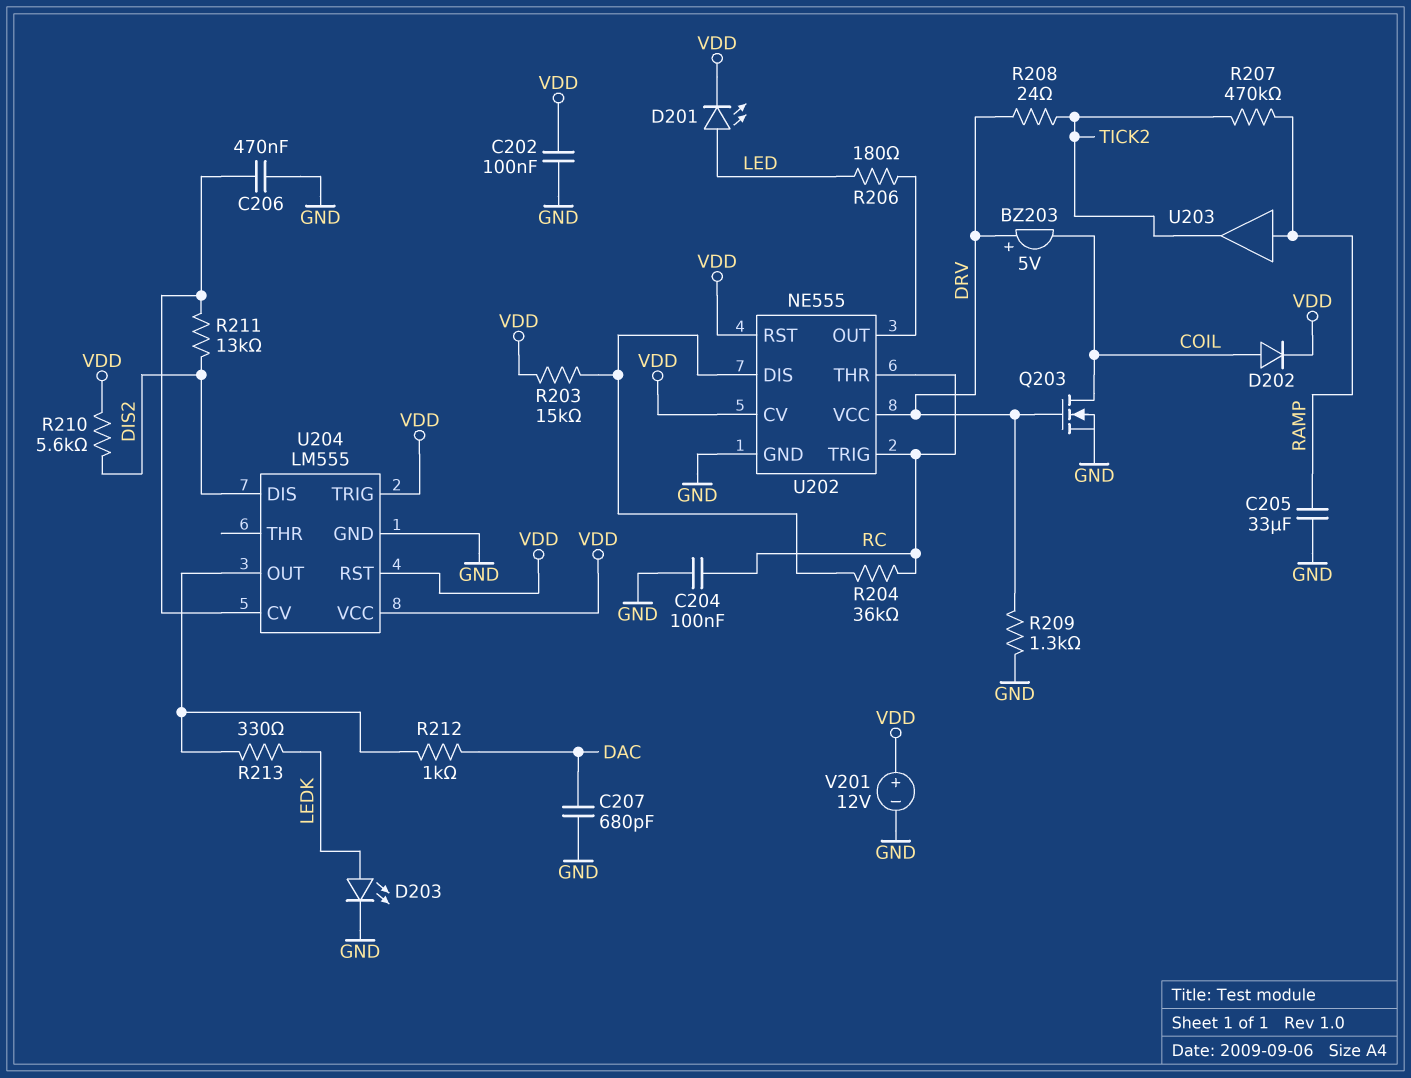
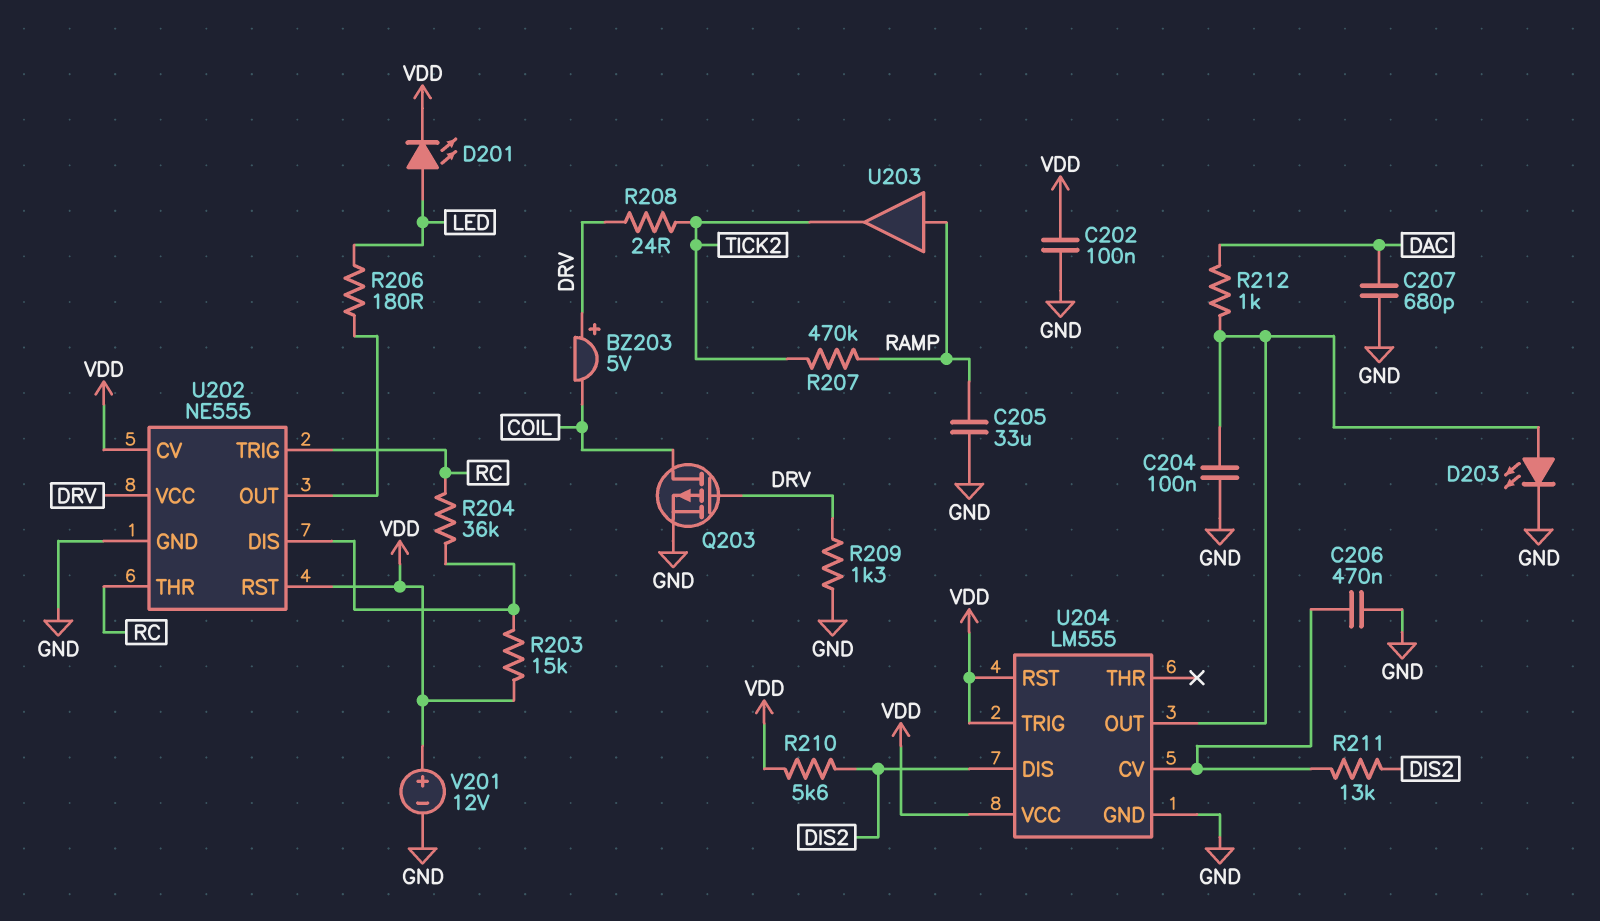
C204: 100nF (GND, RC) -> 100nF (GND, U204/OUT)
D202: diode (A COIL, K VDD) -> none
D203: LED (A LEDK, K GND) -> LED (A U204/OUT, K GND)
Q203: NMOS (G DRV, D COIL, S GND) -> PMOS (G DRV, D COIL, S GND)
R213: 330 (LEDK, U204/OUT) -> none

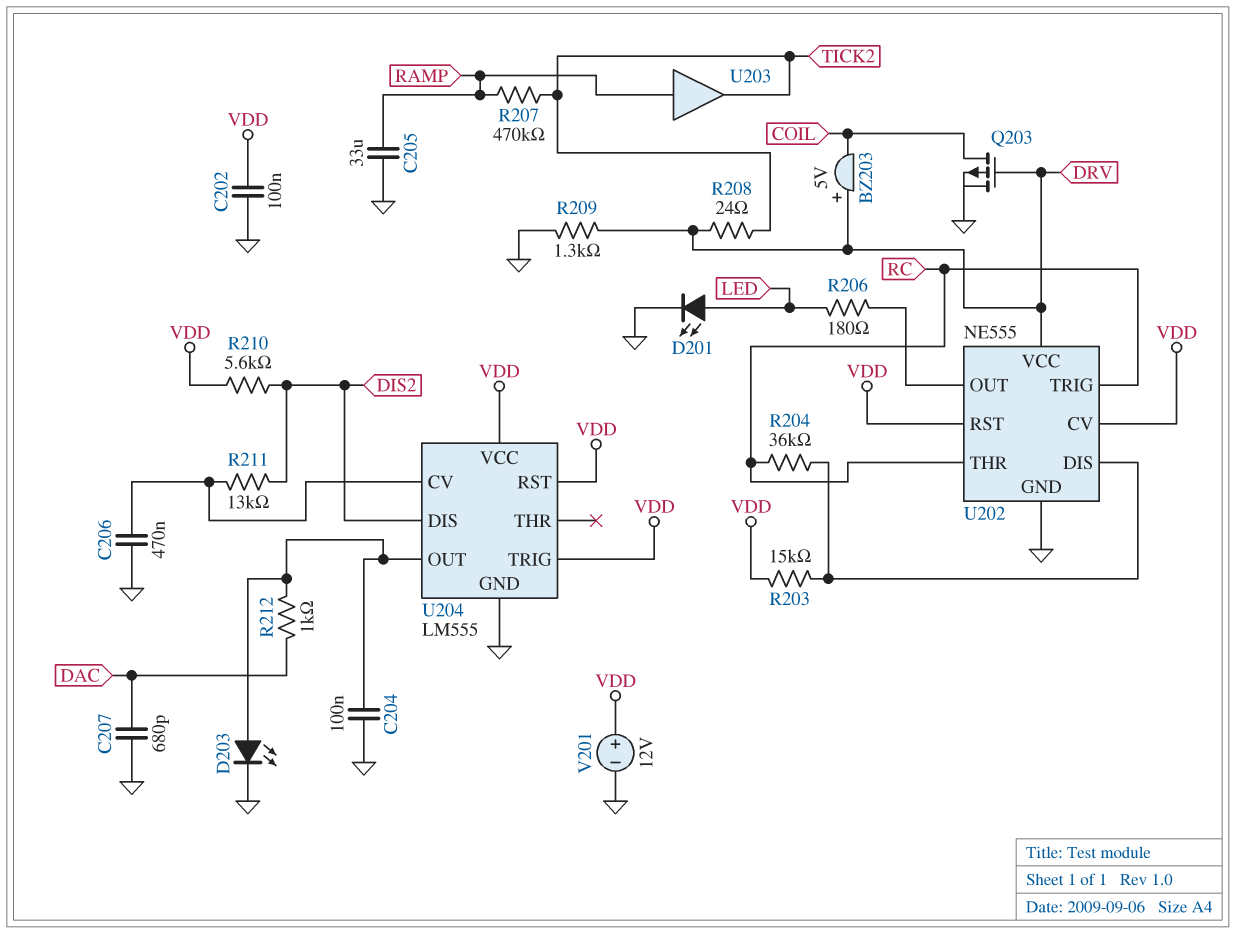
D201: LED (A LED, K VDD) -> LED (A LED, K GND)

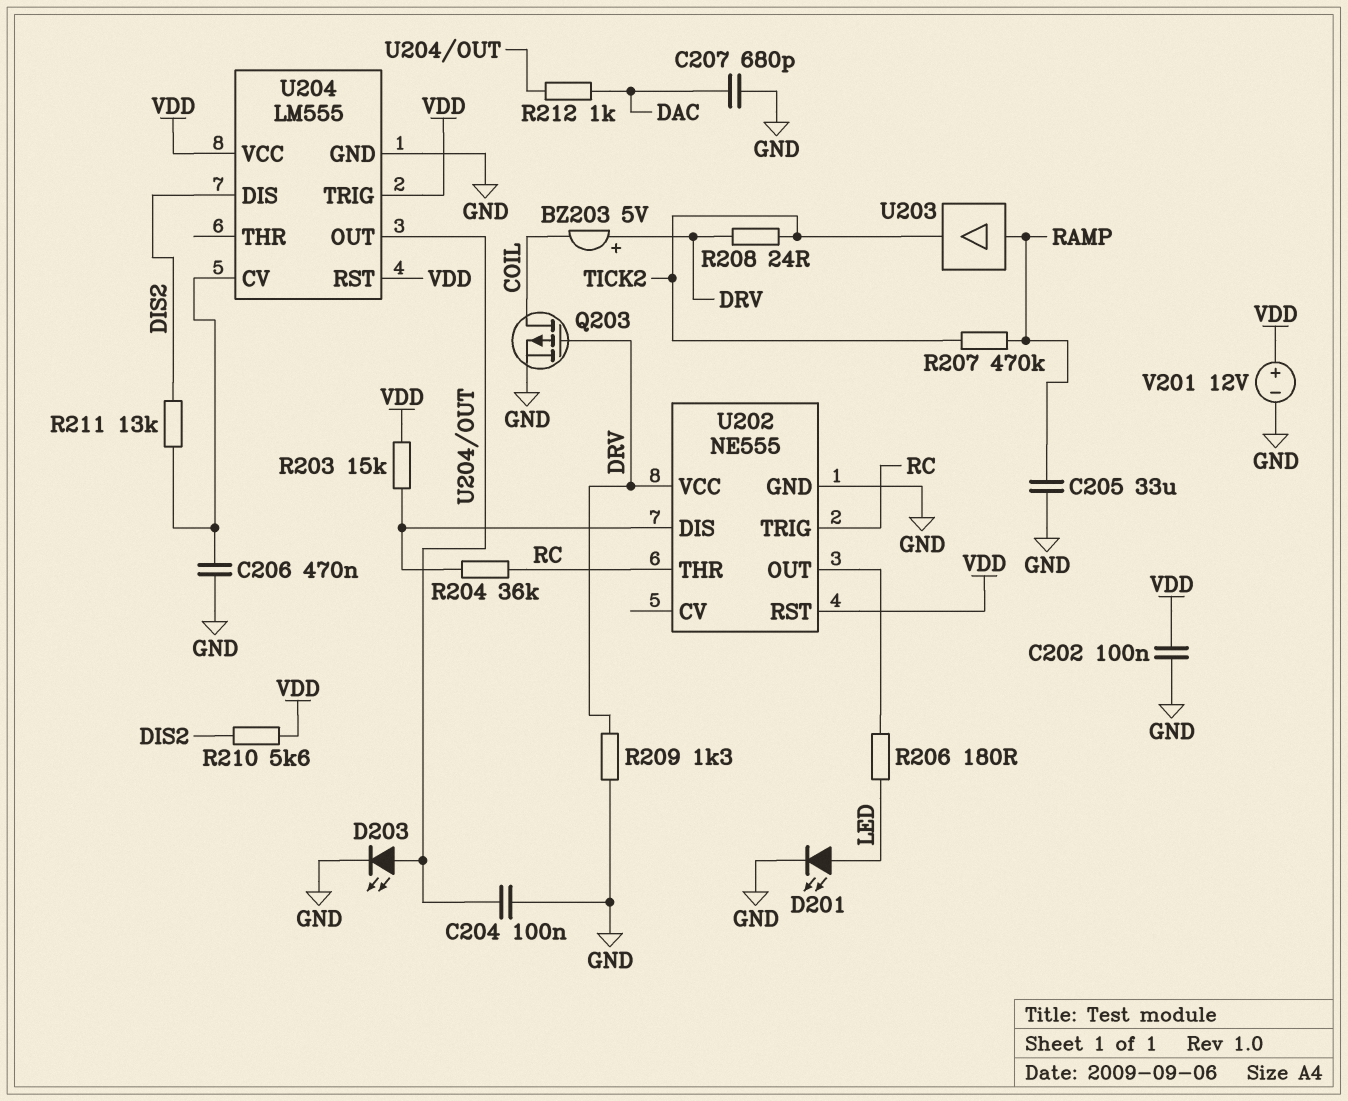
U202 pin CV: VDD -> none

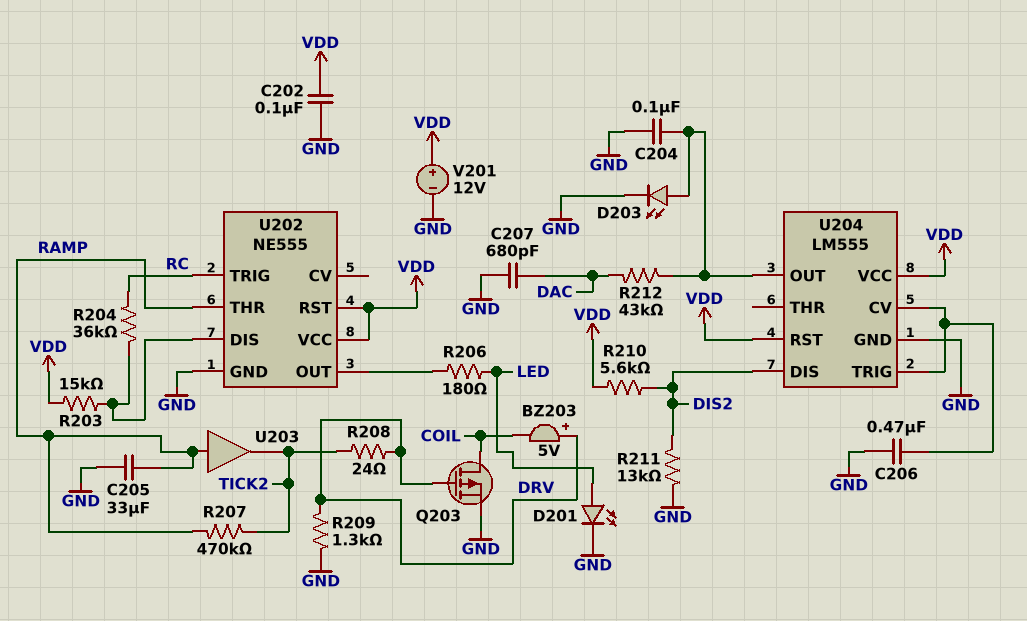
R211: 13k (DIS2, U204/CV) -> 13k (DIS2, GND)
R212: 1k (DAC, U204/OUT) -> 43k (DAC, U204/OUT)
U202 pin THR: RC -> RAMP
U202 pin VCC: DRV -> VDD
U204 pin TRIG: VDD -> U204/CV

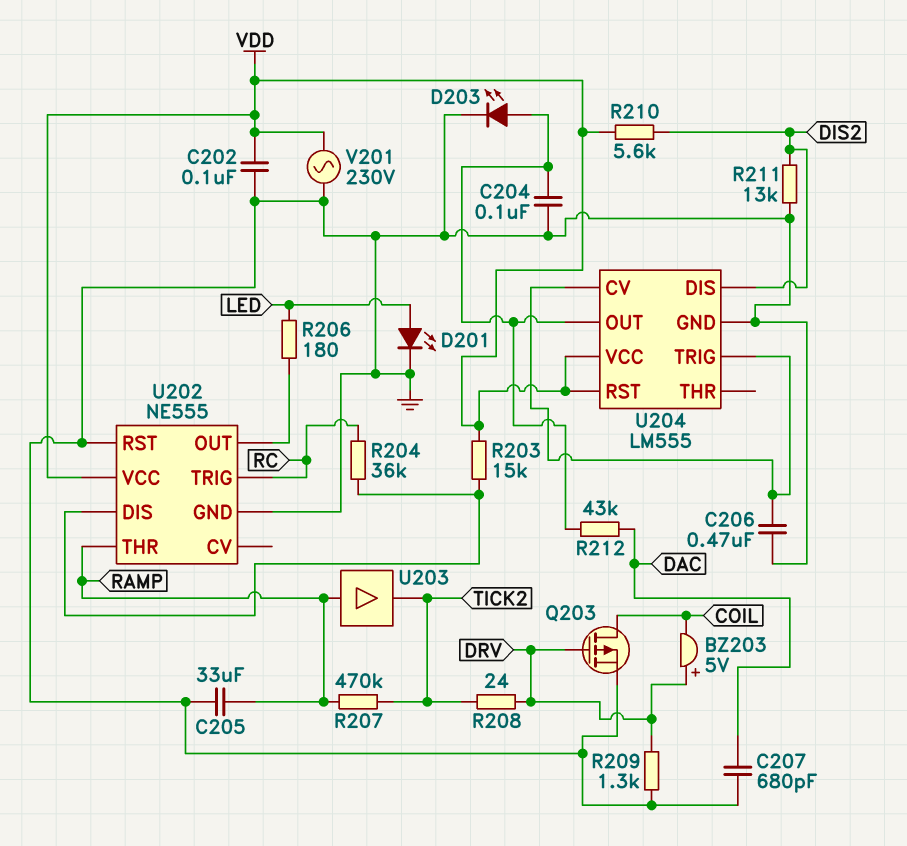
U202 pin RST: VDD -> GND
V201: 12V (plus VDD, minus GND) -> AC 230V (GND, VDD)

